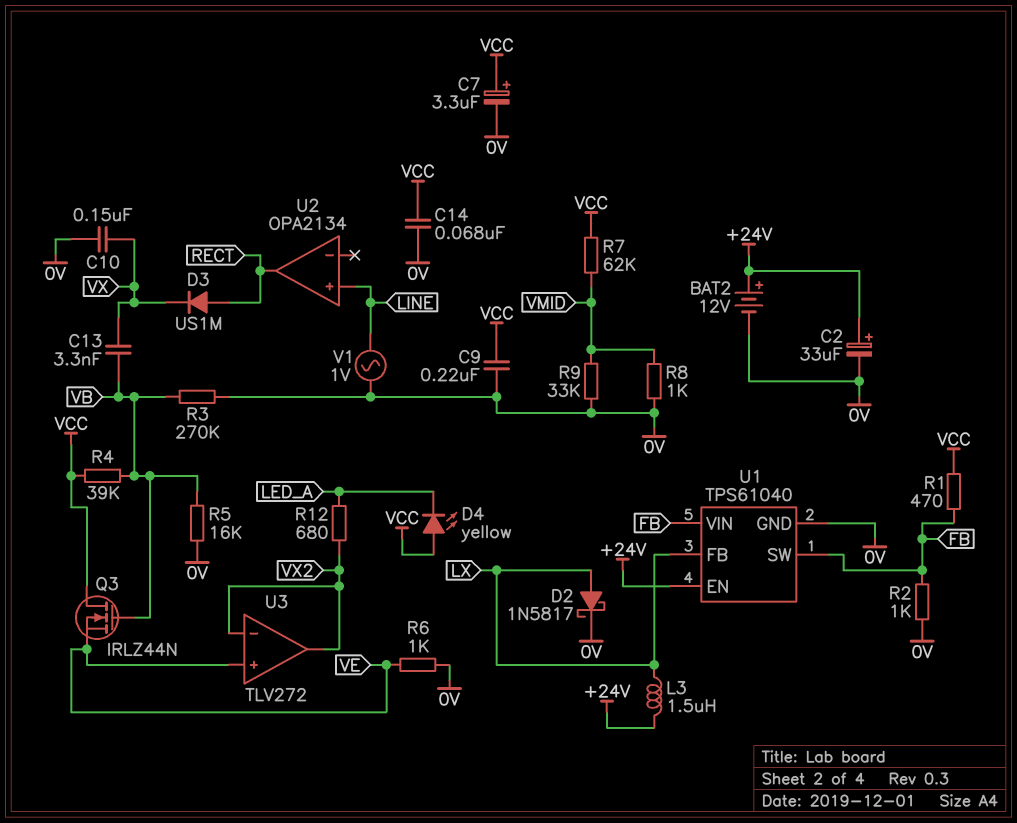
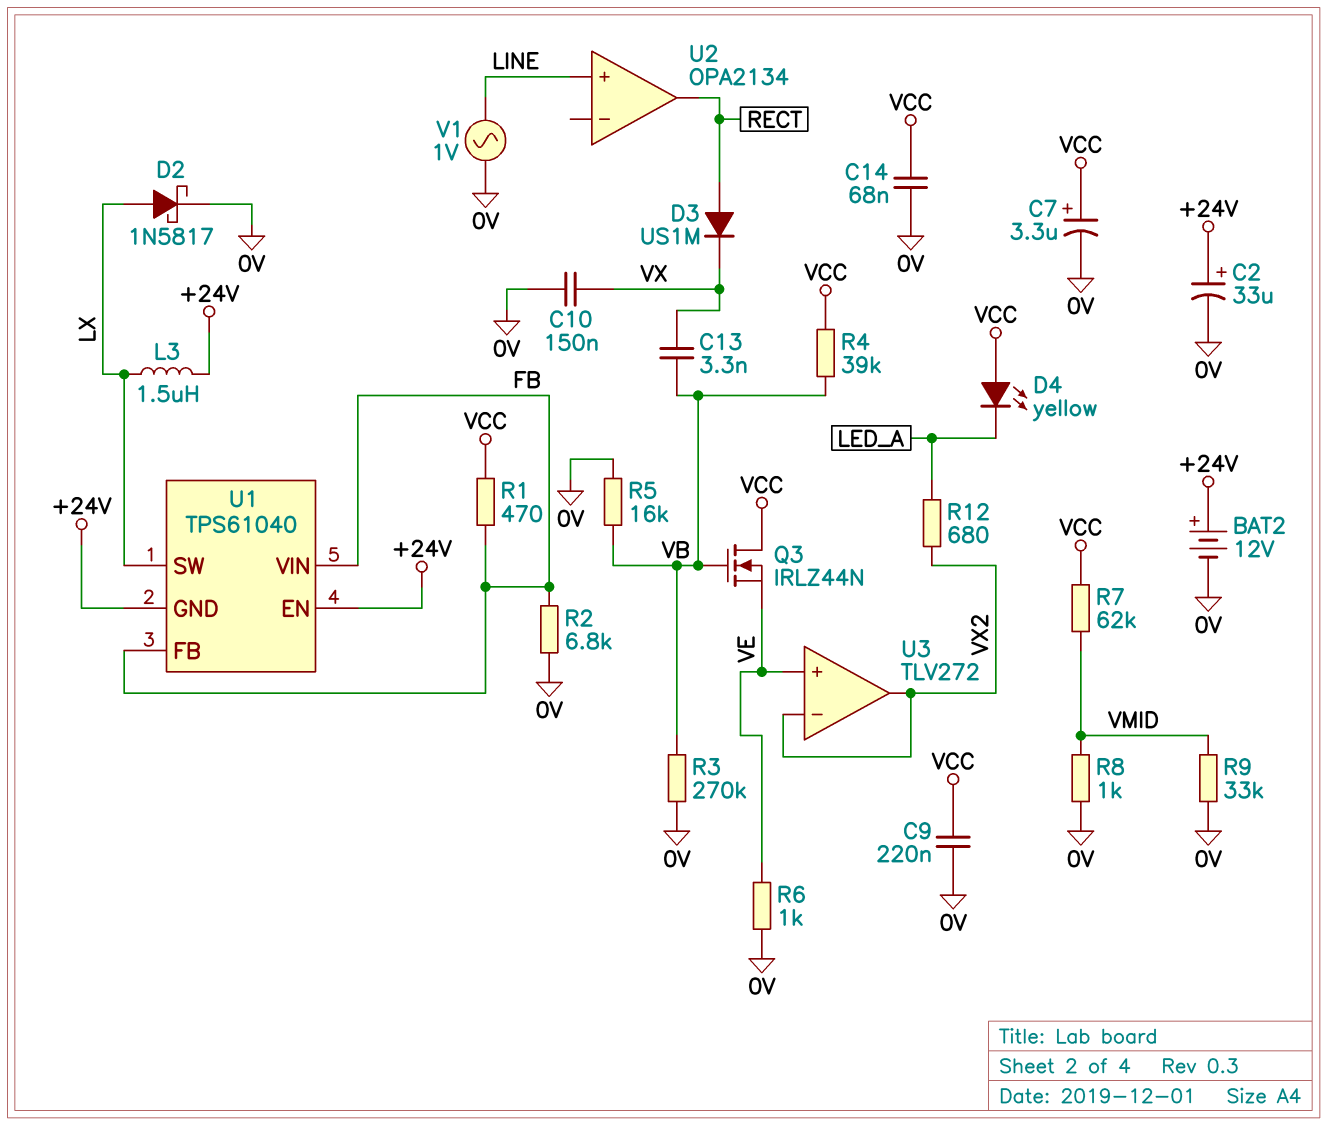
R2: 1k (0V, FB) -> 6.8k (0V, FB)
U1 pin FB: LX -> FB
U1 pin GND: 0V -> +24V
U1 pin SW: FB -> LX

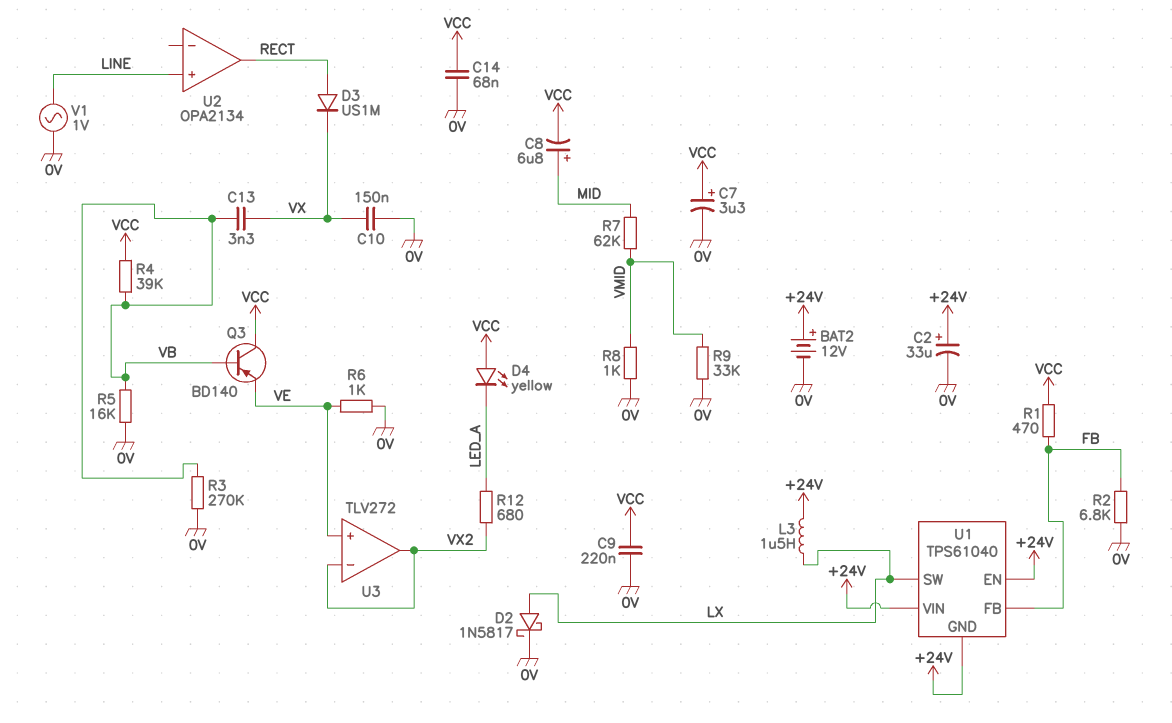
C8: none -> 6.8uF (plus MID, minus VCC)
Q3: NMOS IRLZ44N (G VB, D VCC, S VE) -> PNP BD140 (B VB, C VCC, E VE)
R7: 62k (VCC, VMID) -> 62k (MID, VMID)
U1 pin VIN: FB -> +24V

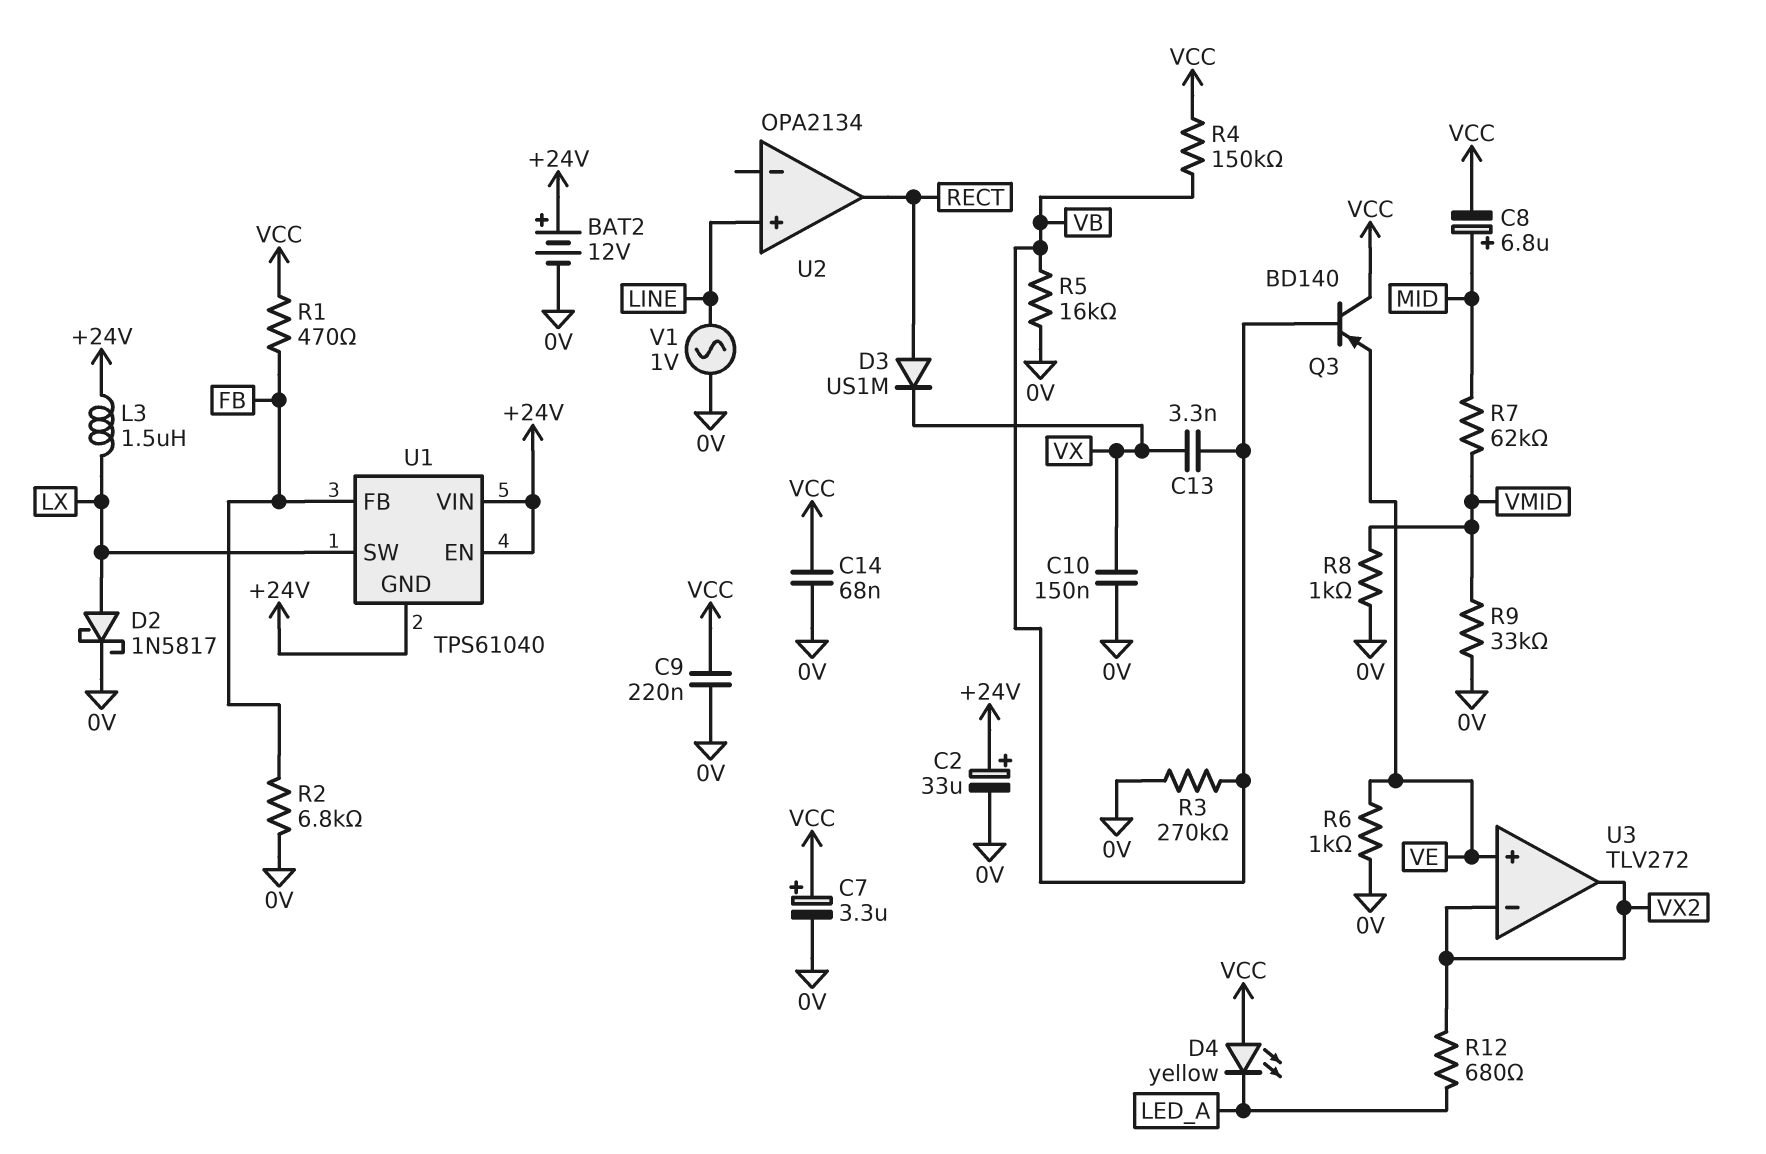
R4: 39k (VB, VCC) -> 150k (VB, VCC)

